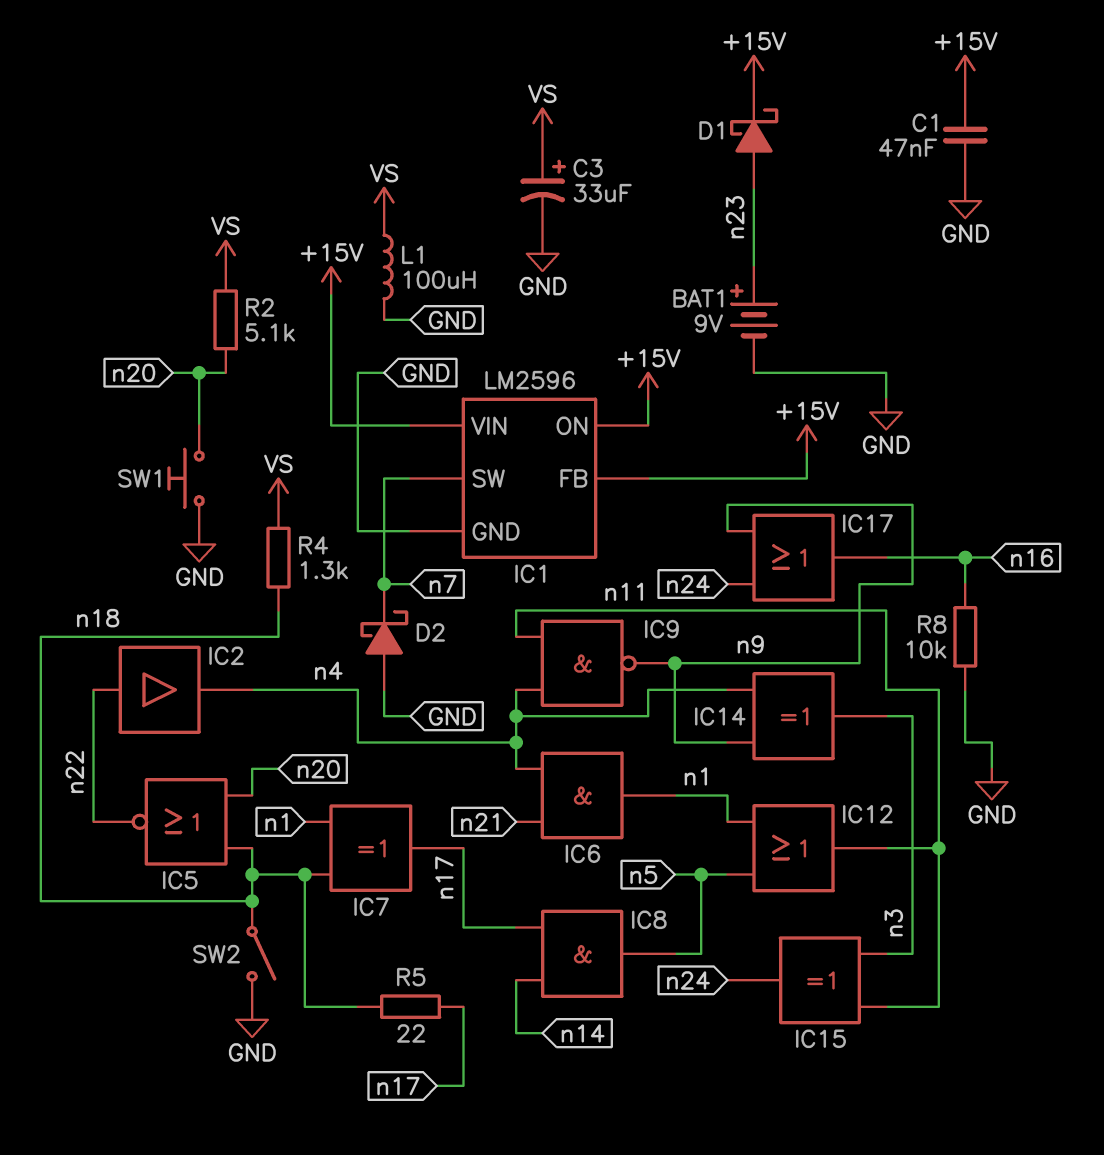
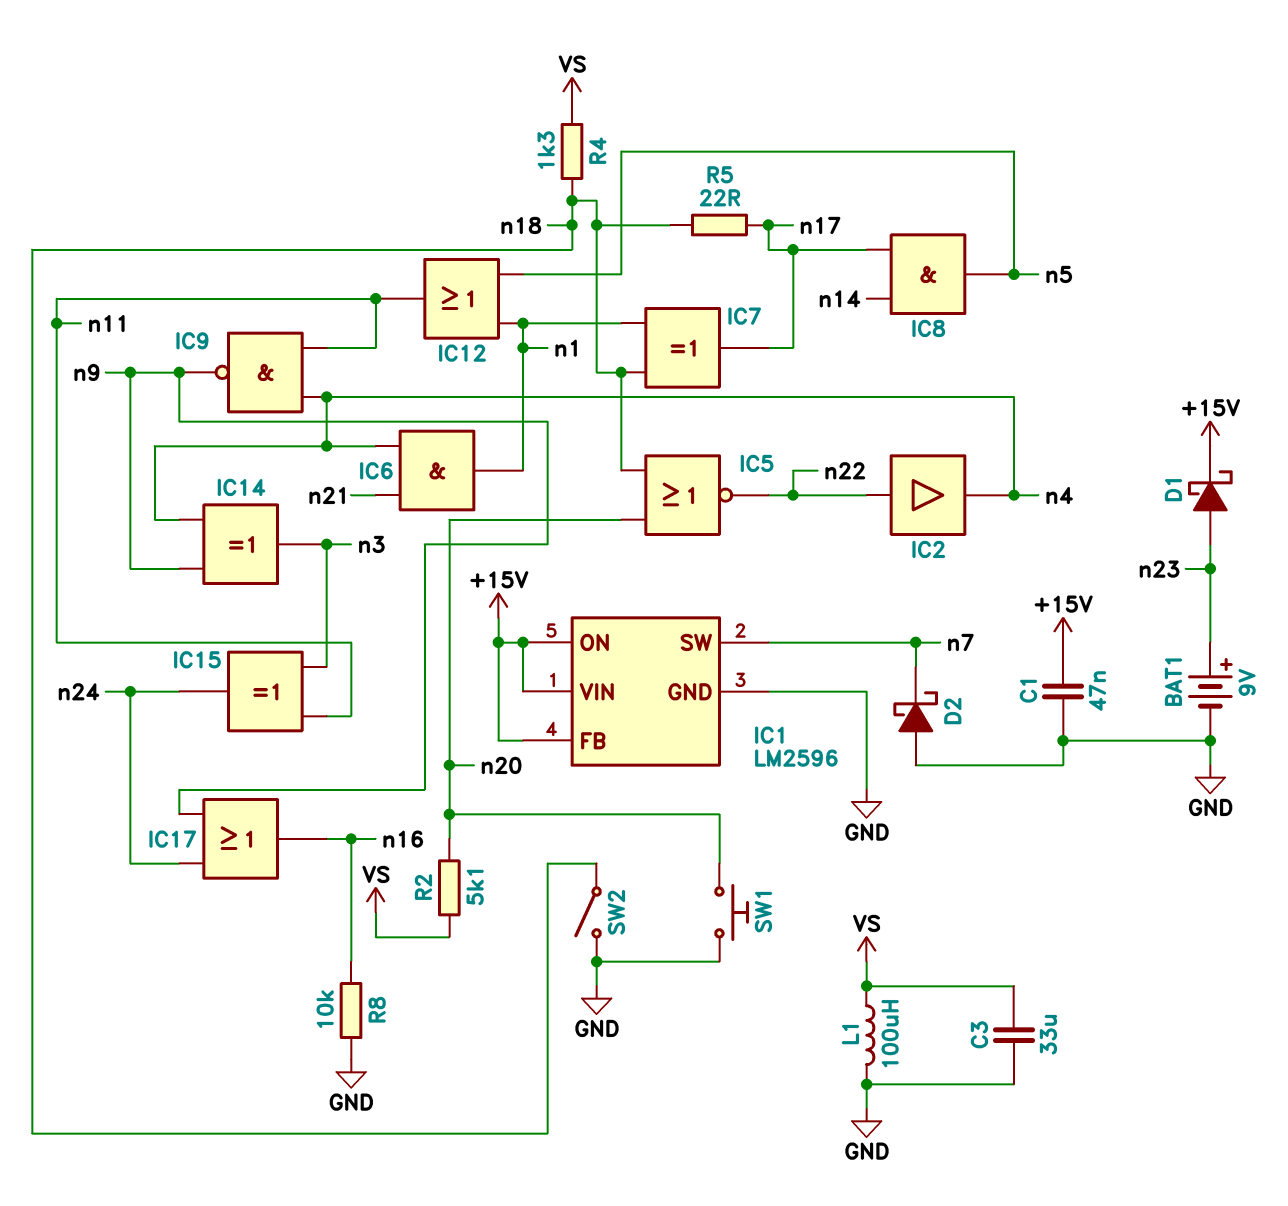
C3: 33uF (plus VS, minus GND) -> 33uF (GND, VS)

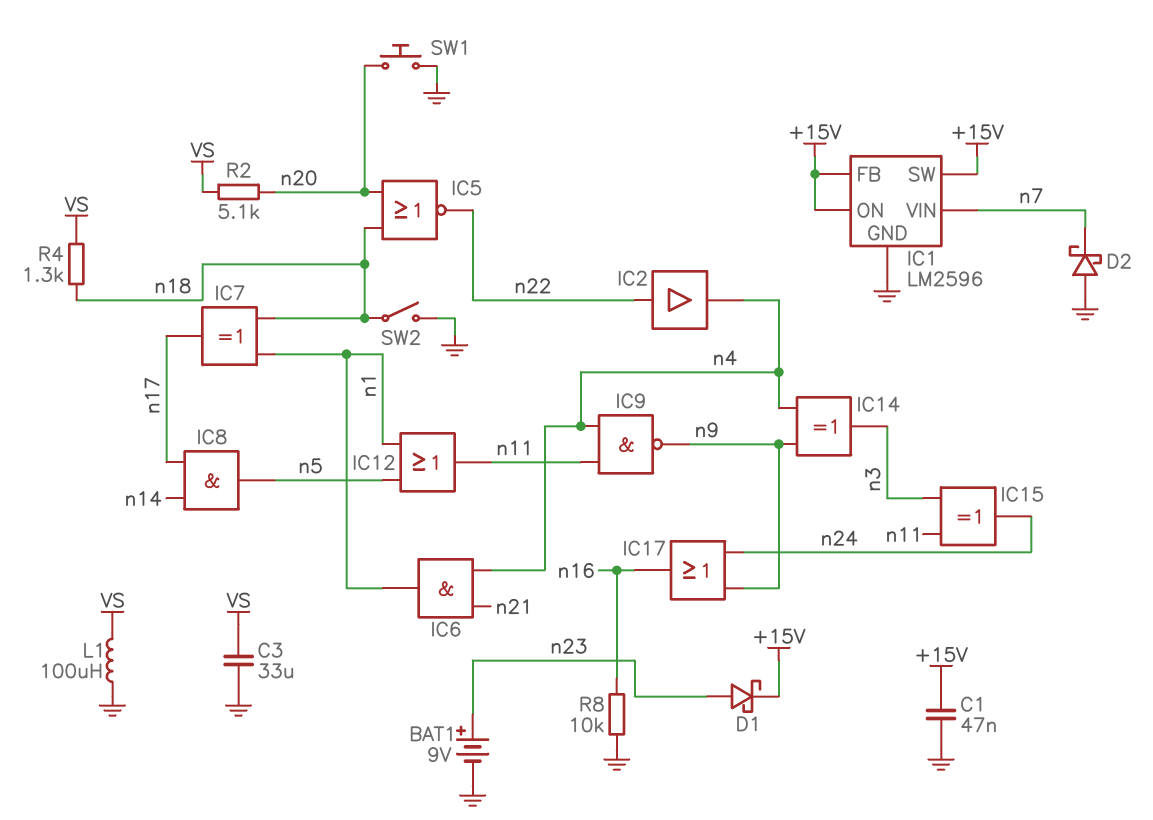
IC1 pin SW: n7 -> +15V
IC1 pin VIN: +15V -> n7
R5: 22 (n17, n18) -> none

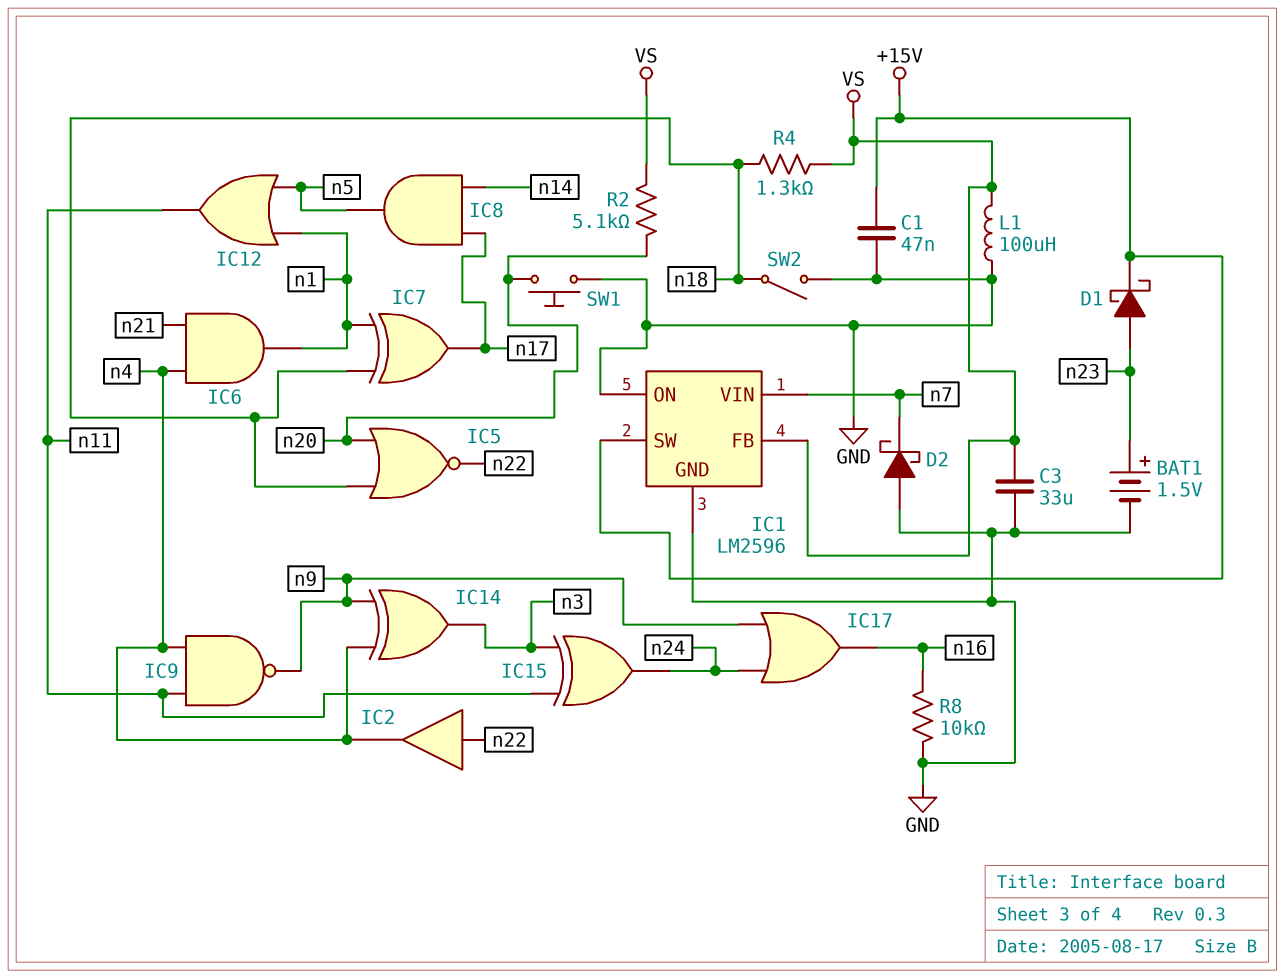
BAT1: 9V (plus n23, minus GND) -> 1.5V (plus n23, minus GND)
IC1 pin FB: +15V -> VS
IC1 pin ON: +15V -> GND

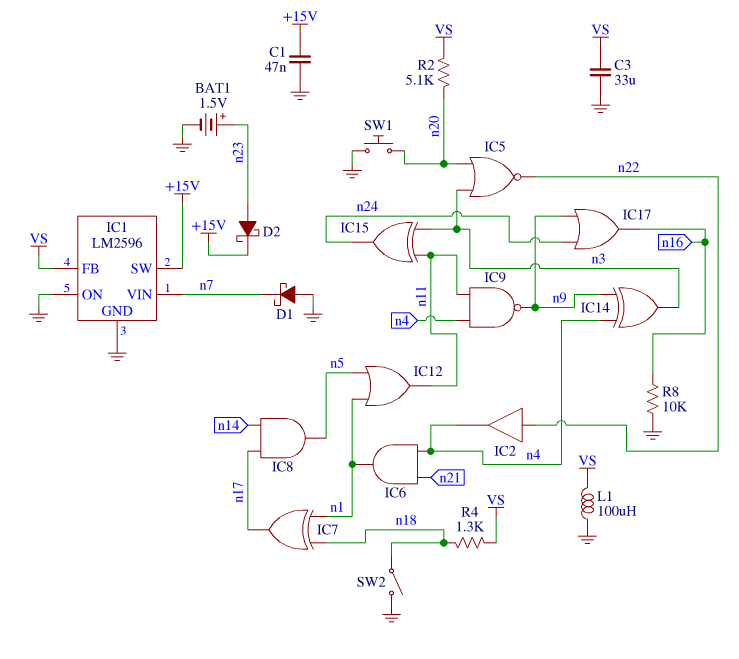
D1: schottky (A n23, K +15V) -> schottky (A GND, K n7)
D2: schottky (A GND, K n7) -> schottky (A n23, K +15V)
IC5: NOR (in n18, in n20, out n22) -> NOR (in n3, in n20, out n22)

